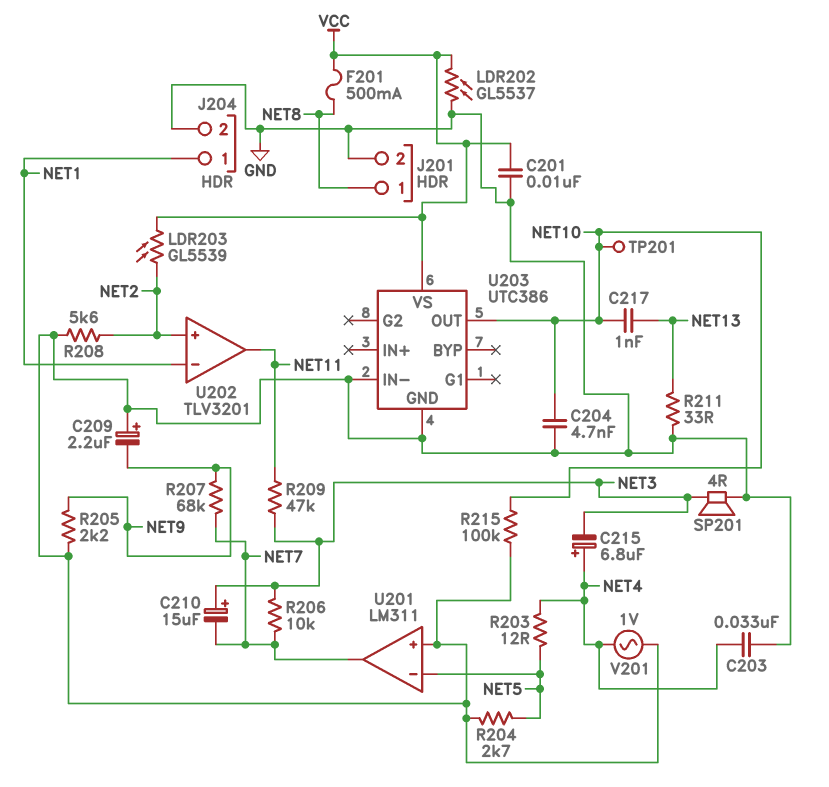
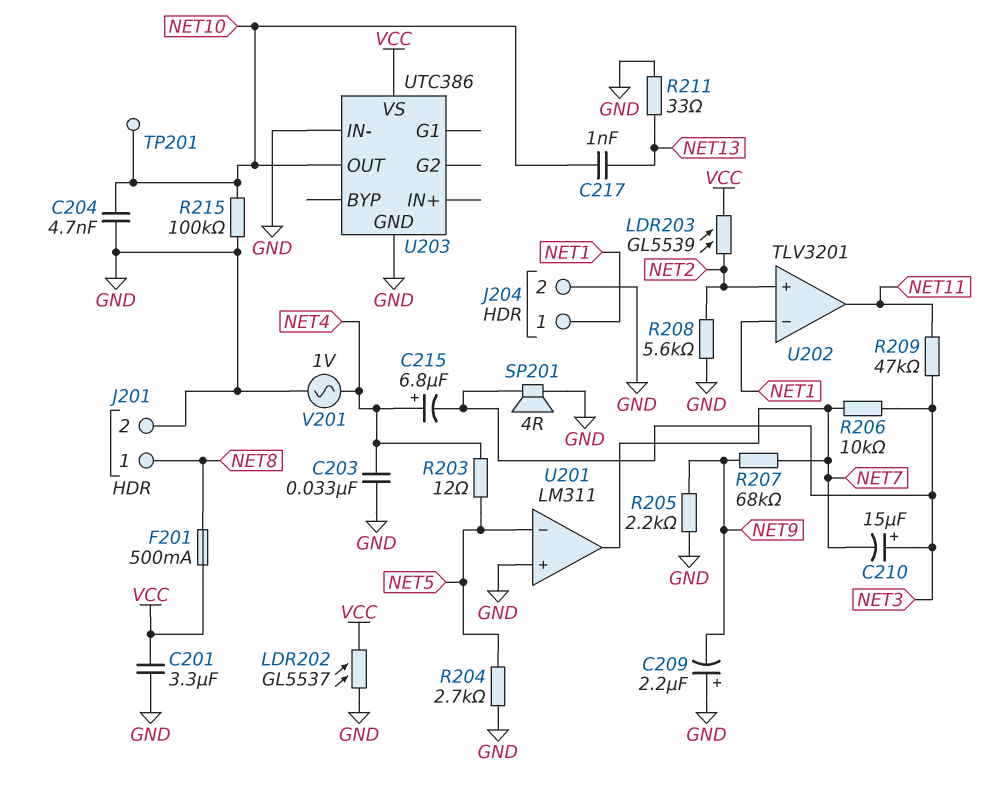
C201: 10nF (GND, VCC) -> 3.3uF (GND, VCC)

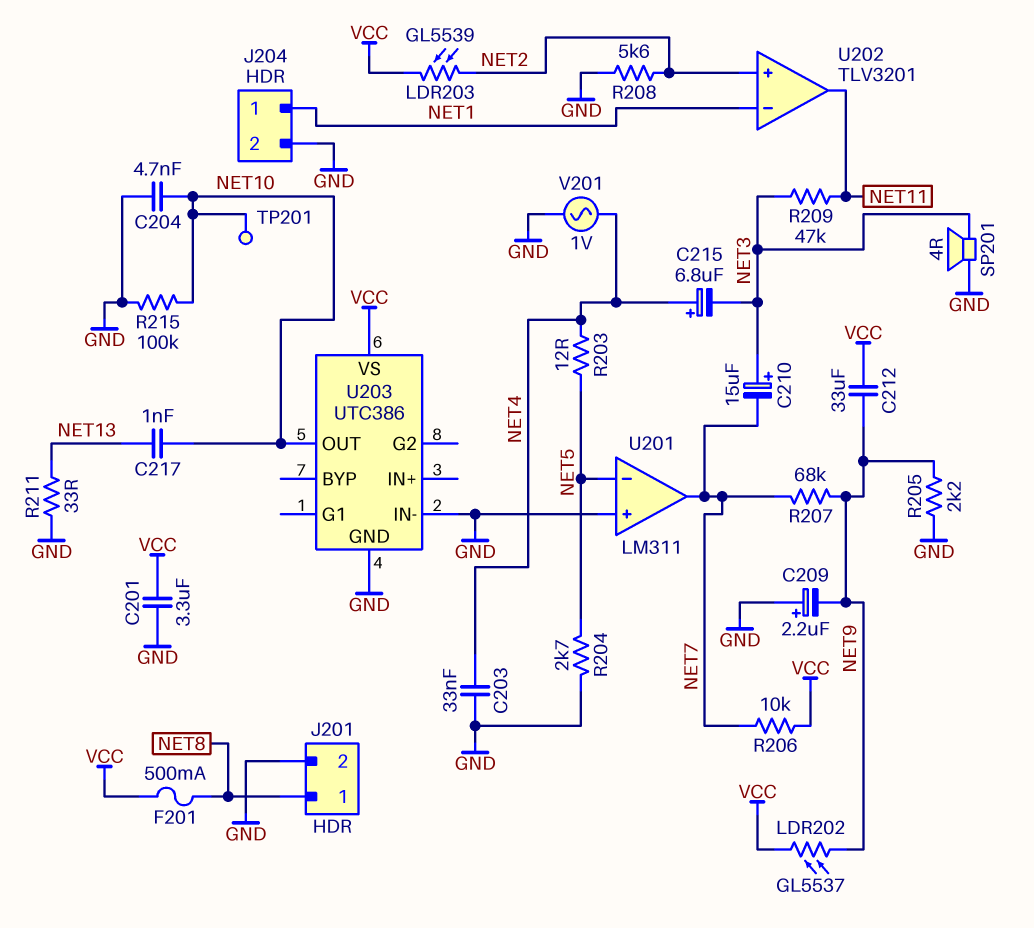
C212: none -> 33uF (NET9, VCC)
LDR202: GL5537 (GND, VCC) -> GL5537 (NET9, VCC)
R206: 10k (NET3, NET7) -> 10k (NET7, VCC)

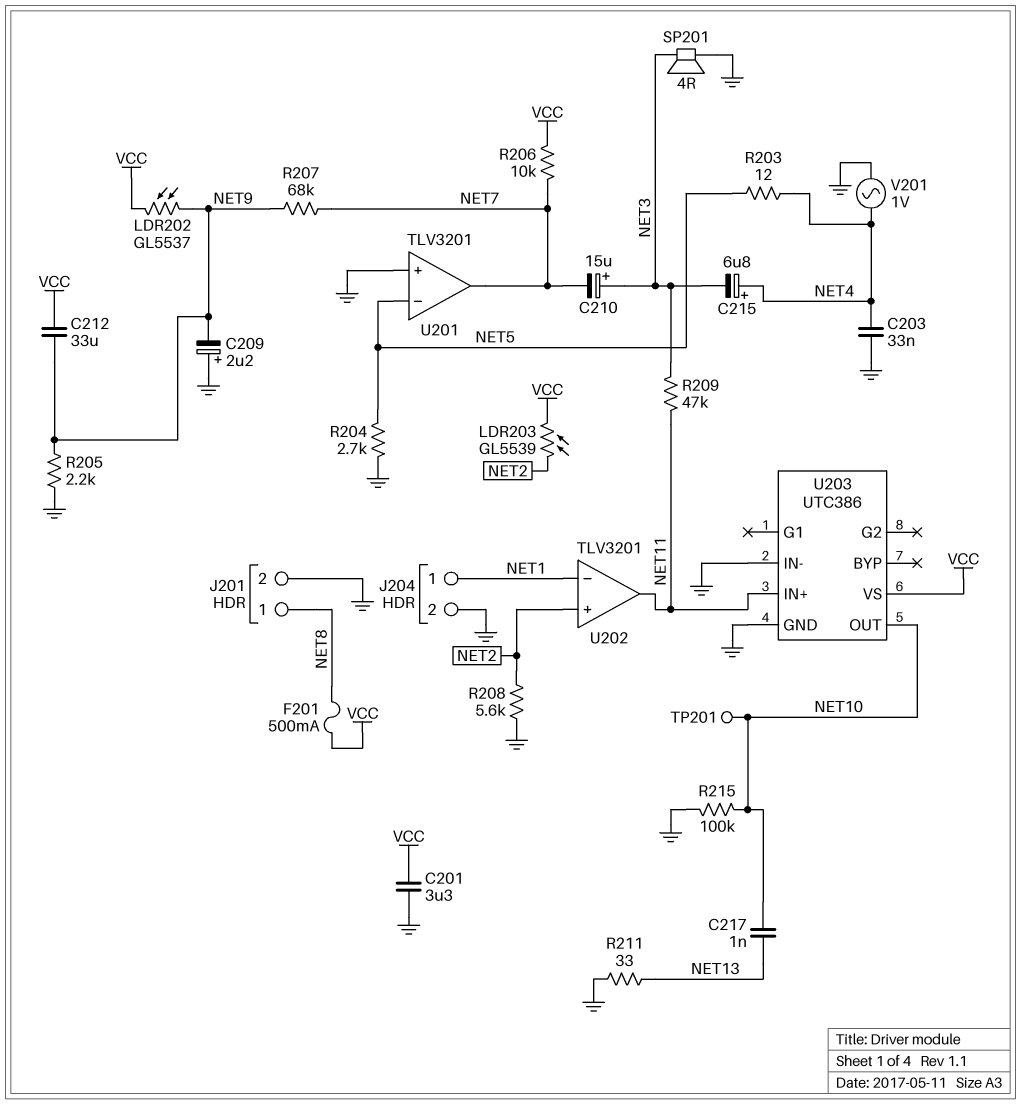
C204: 4.7nF (GND, NET10) -> none
U201: LM311 -> TLV3201
U203 pin IN+: none -> NET11

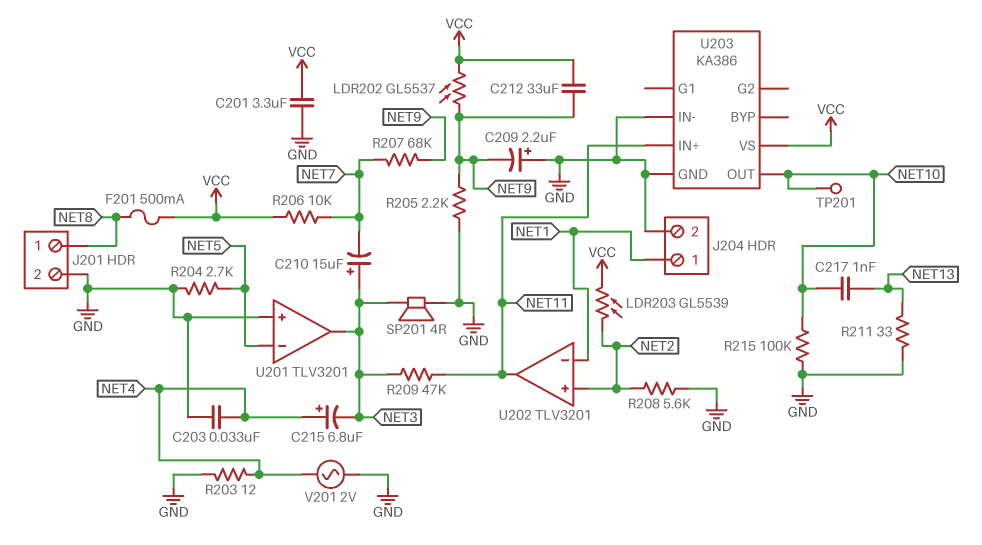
R203: 12 (NET4, NET5) -> 12 (GND, NET4)
U201 pin out: NET7 -> NET3
U203: UTC386 -> KA386
V201: AC 1V (GND, NET4) -> AC 2V (GND, NET4)

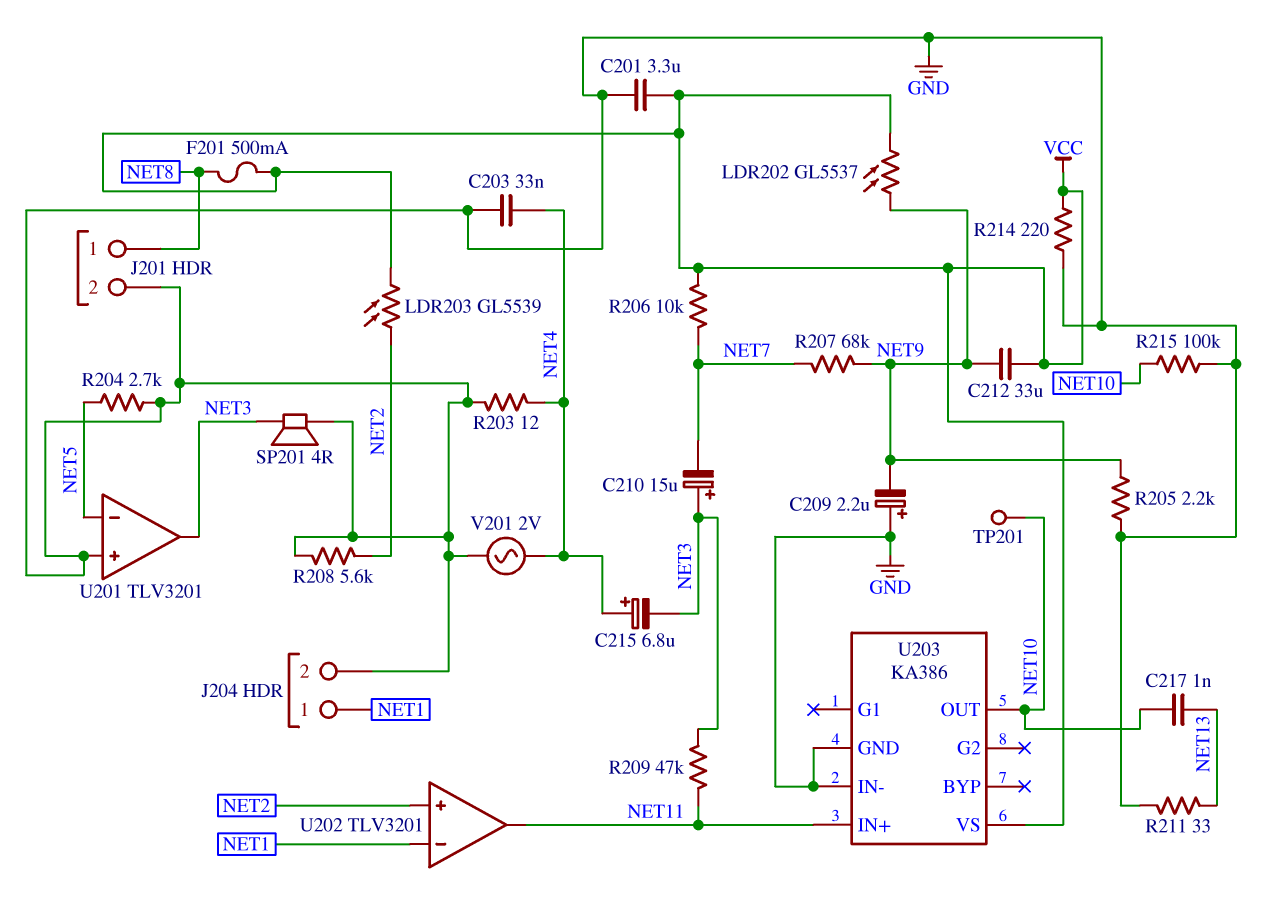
R214: none -> 220 (GND, VCC)

